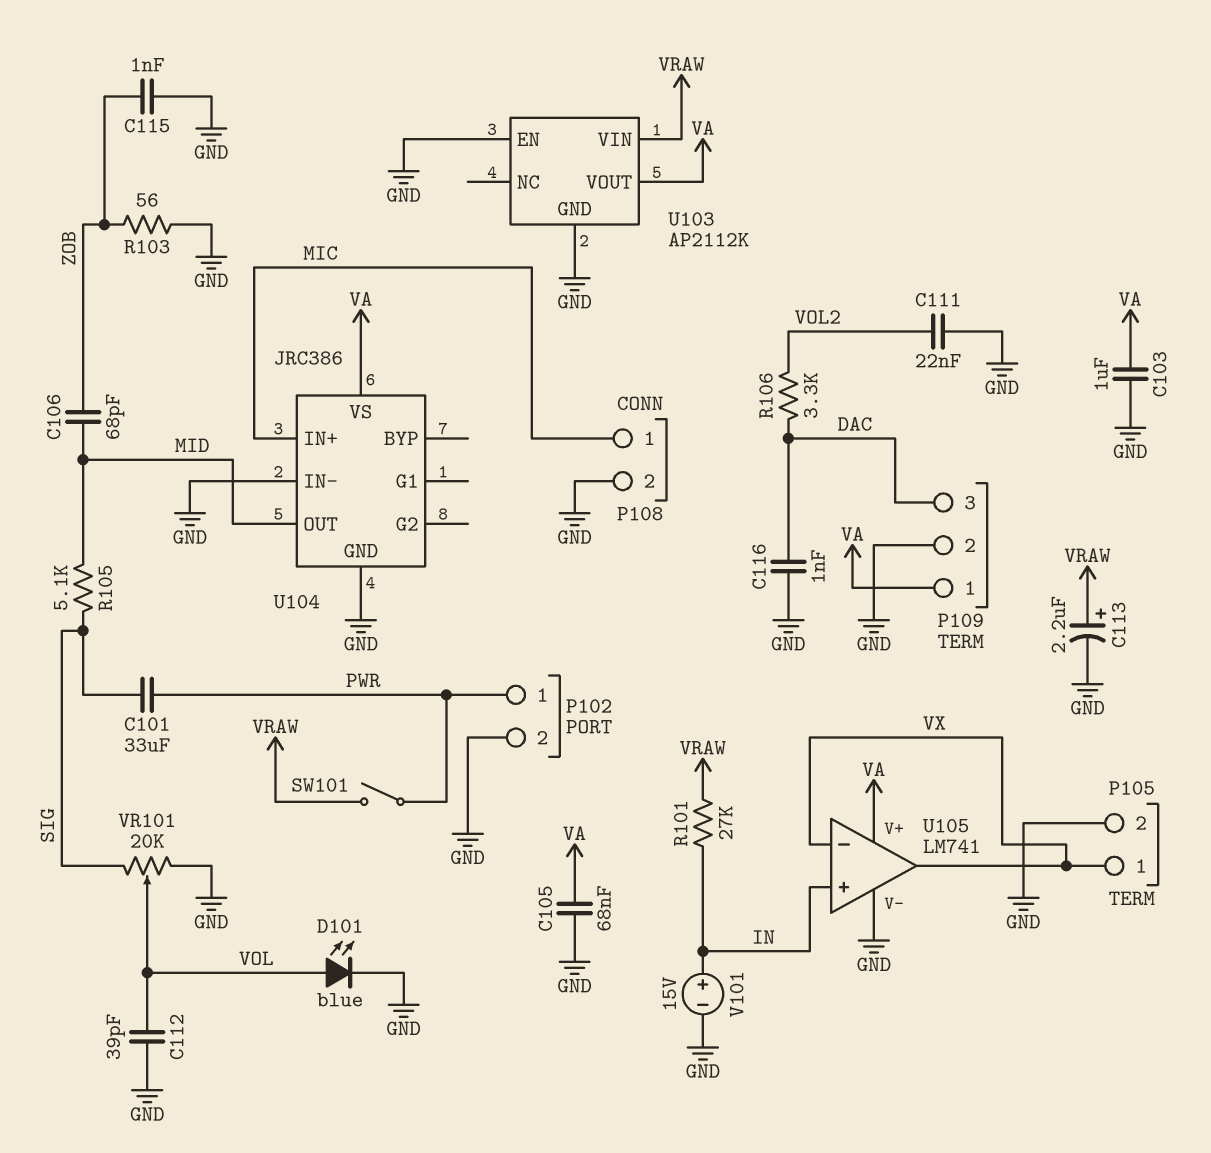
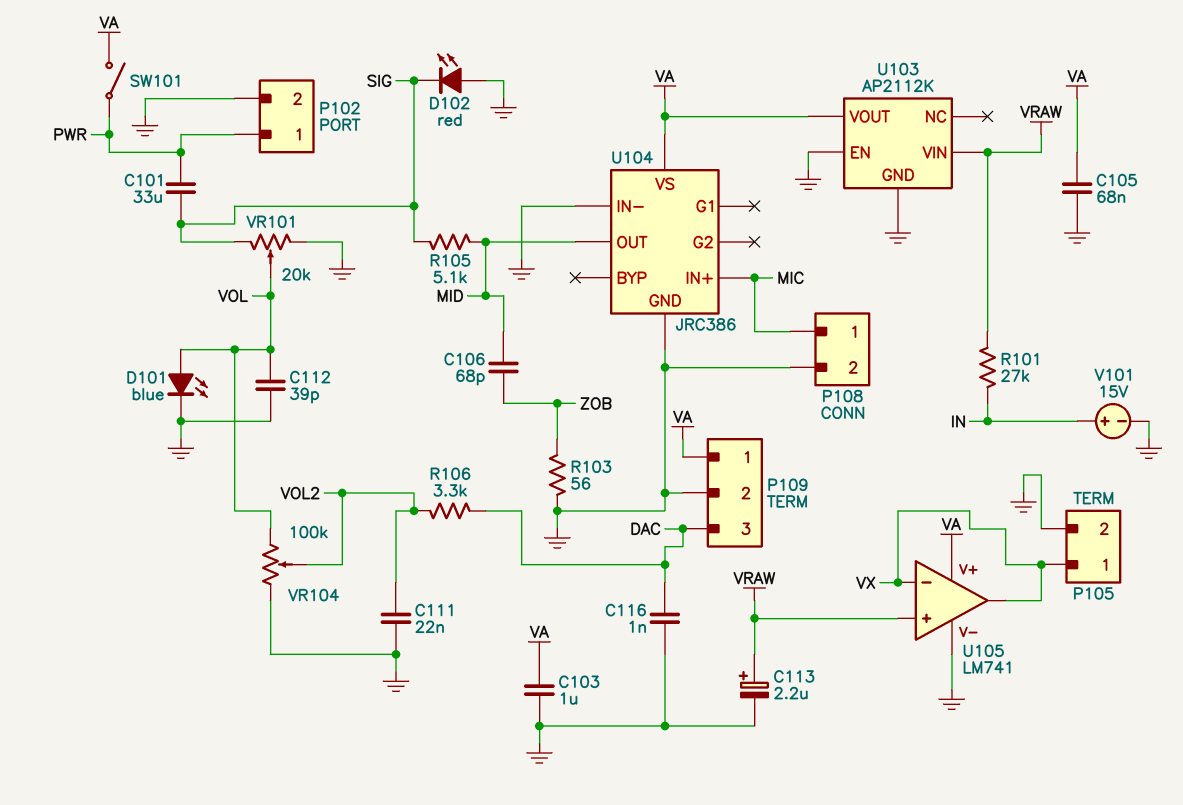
C115: 1nF (GND, ZOB) -> none
D102: none -> LED red (A GND, K SIG)
SW101: switch (PWR, VRAW) -> switch (PWR, VA)
U105 pin in+: IN -> VRAW
VR104: none -> 100k (GND, VOL, wiper VOL2)

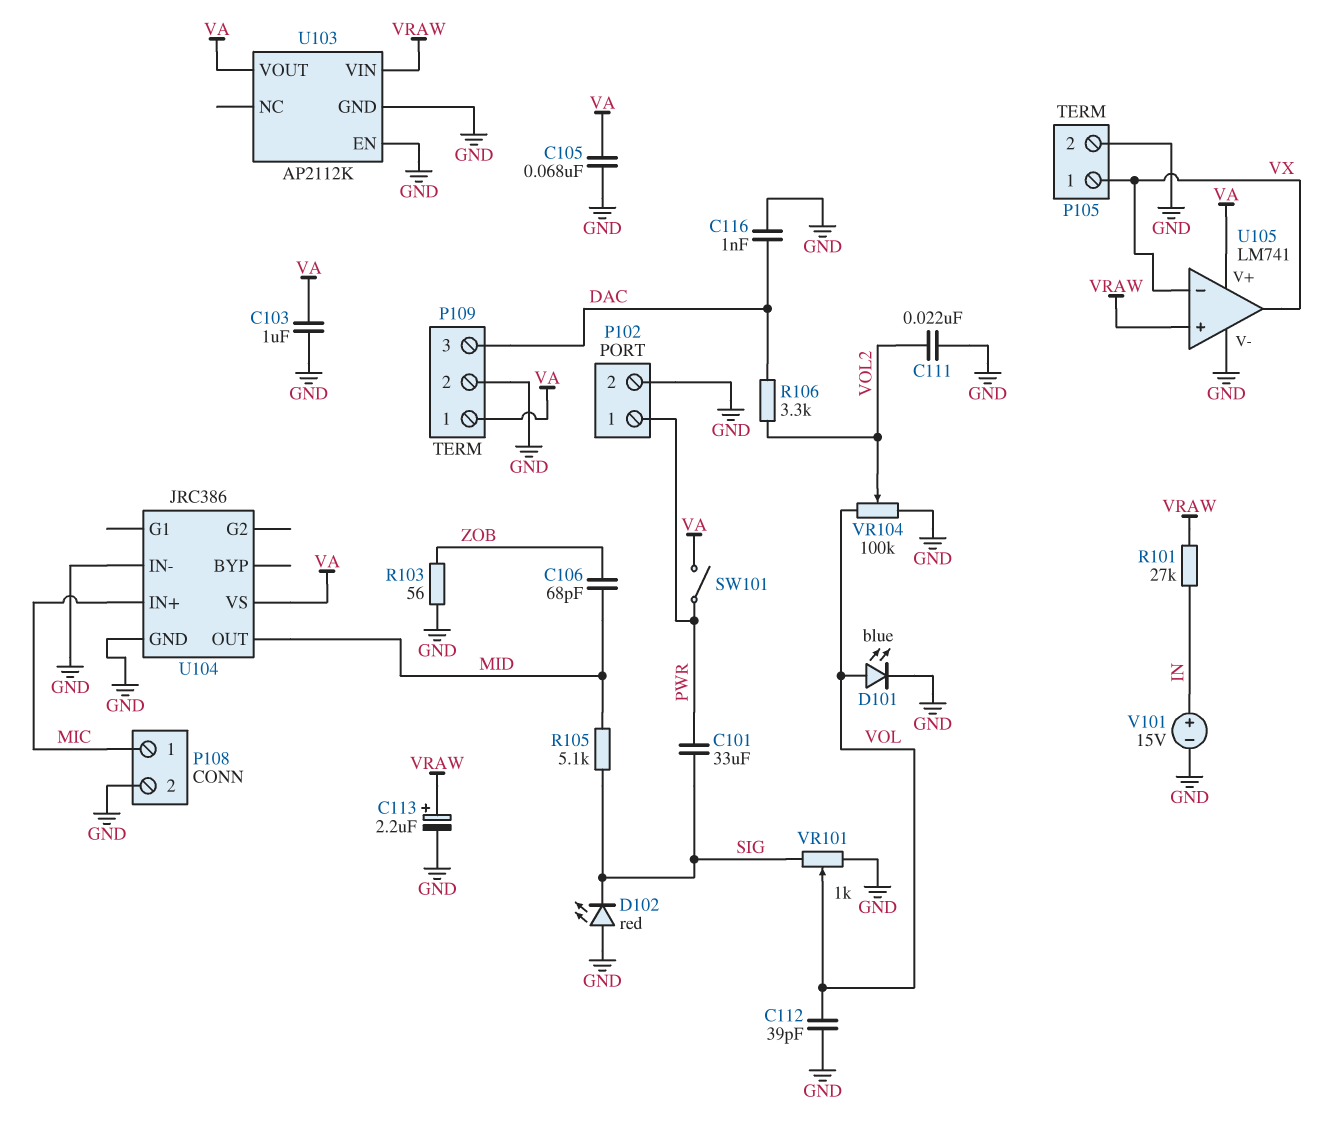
VR101: 20k (GND, SIG, wiper VOL) -> 1k (GND, SIG, wiper VOL)

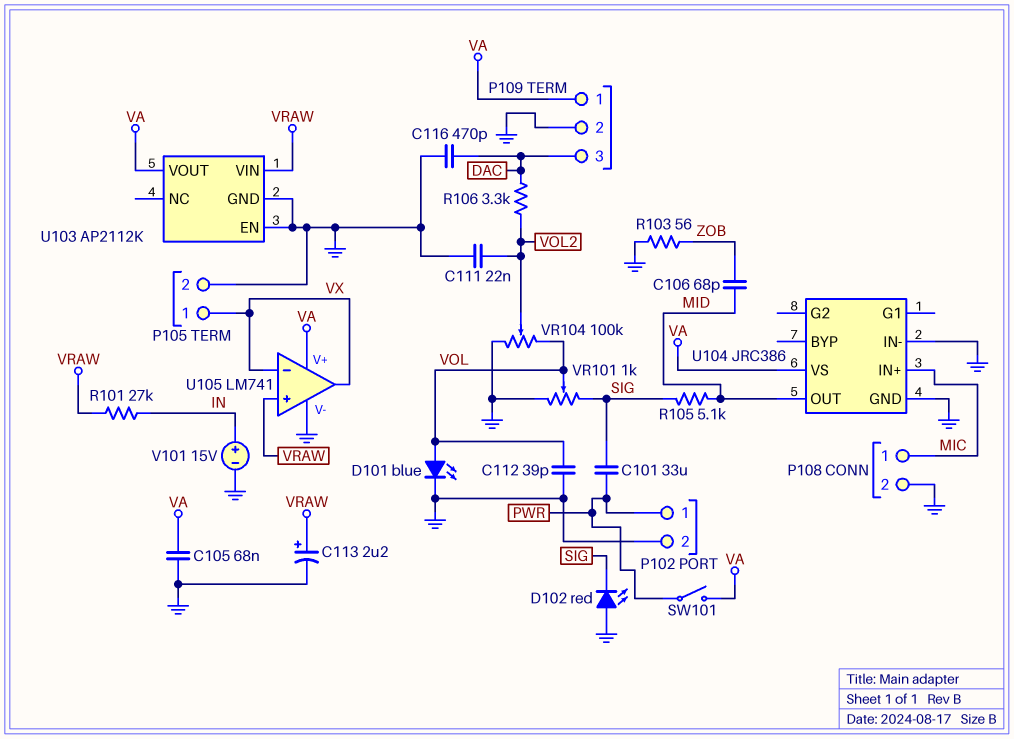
C103: 1uF (GND, VA) -> none
C116: 1nF (DAC, GND) -> 470pF (DAC, GND)

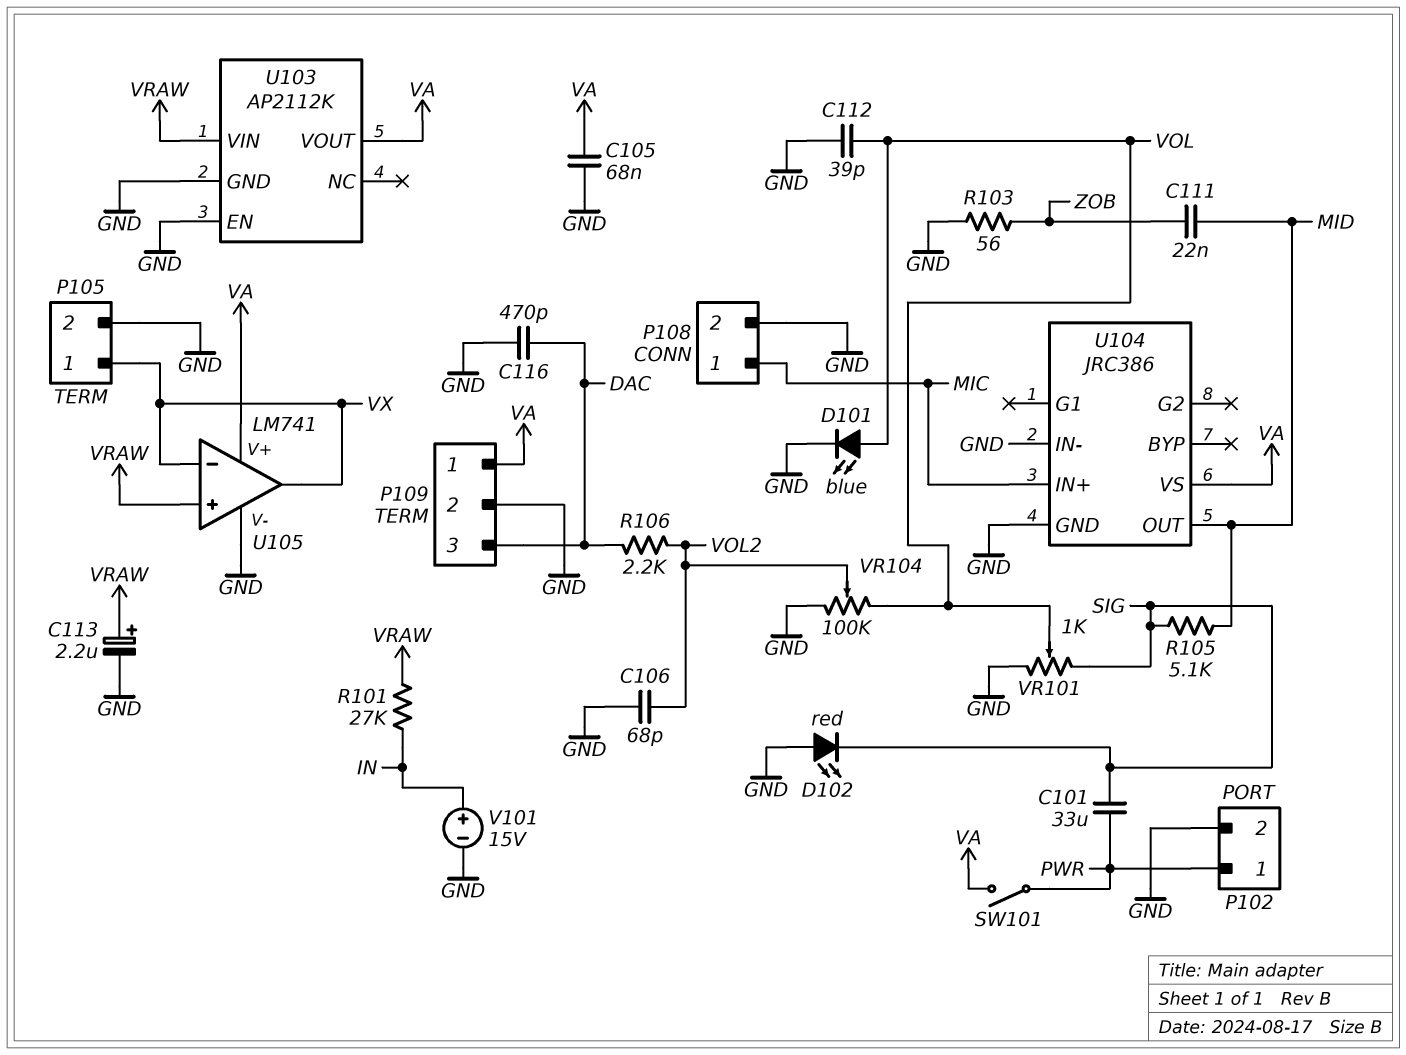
C106: 68pF (MID, ZOB) -> 68pF (GND, VOL2)
C111: 22nF (GND, VOL2) -> 22nF (MID, ZOB)
R106: 3.3k (DAC, VOL2) -> 2.2k (DAC, VOL2)

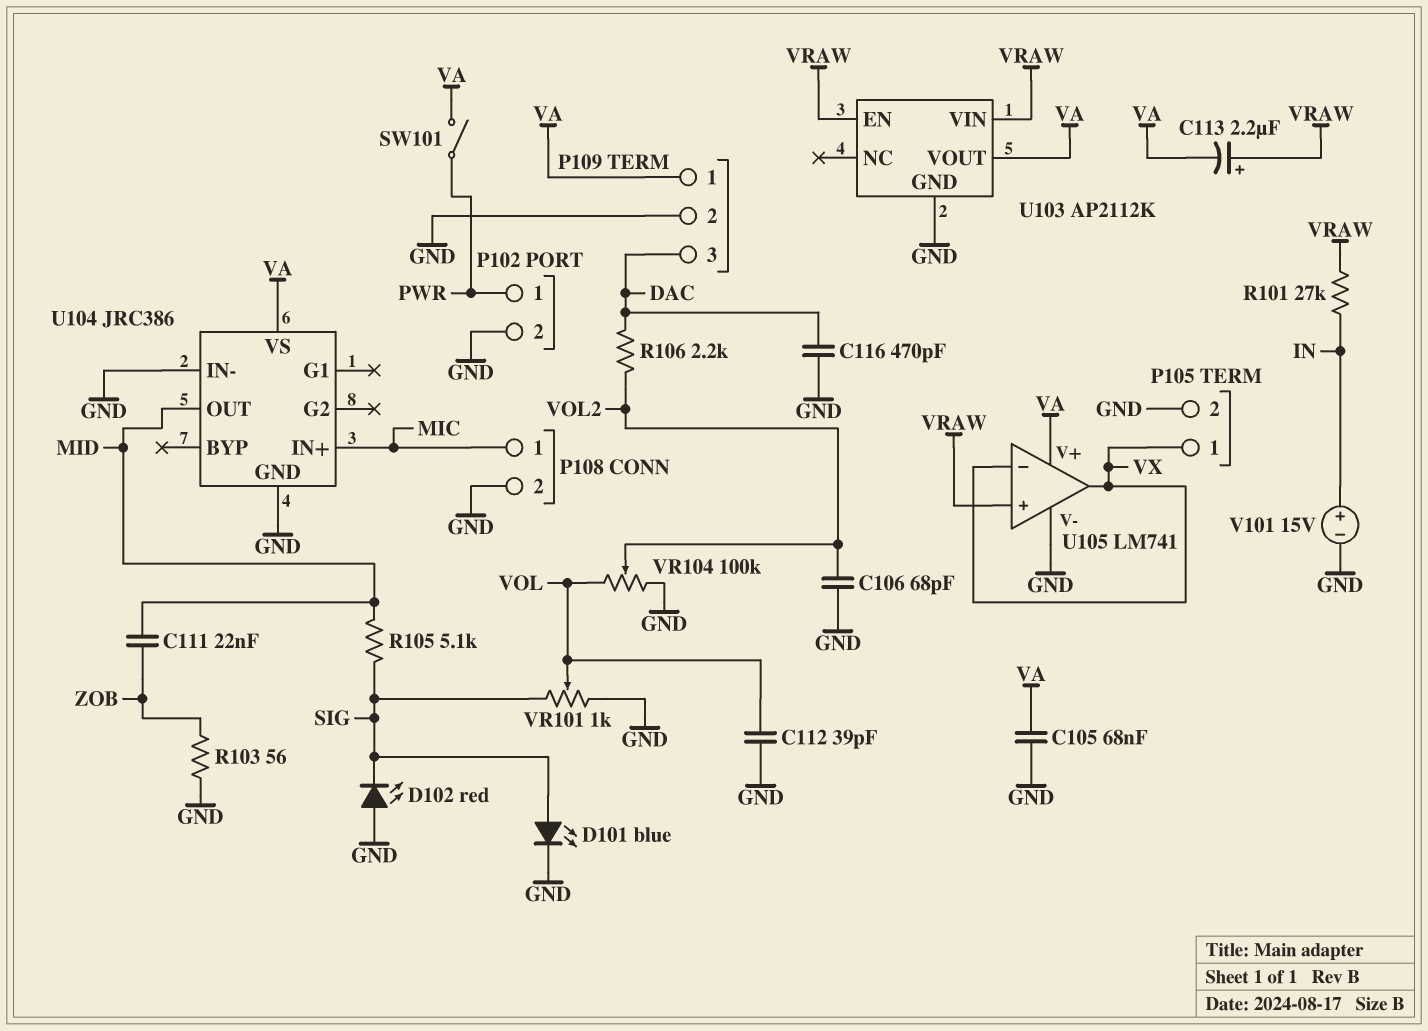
C101: 33uF (PWR, SIG) -> none
C113: 2.2uF (plus VRAW, minus GND) -> 2.2uF (plus VRAW, minus VA)
D101: LED blue (A VOL, K GND) -> LED blue (A SIG, K GND)
U103 pin EN: GND -> VRAW

